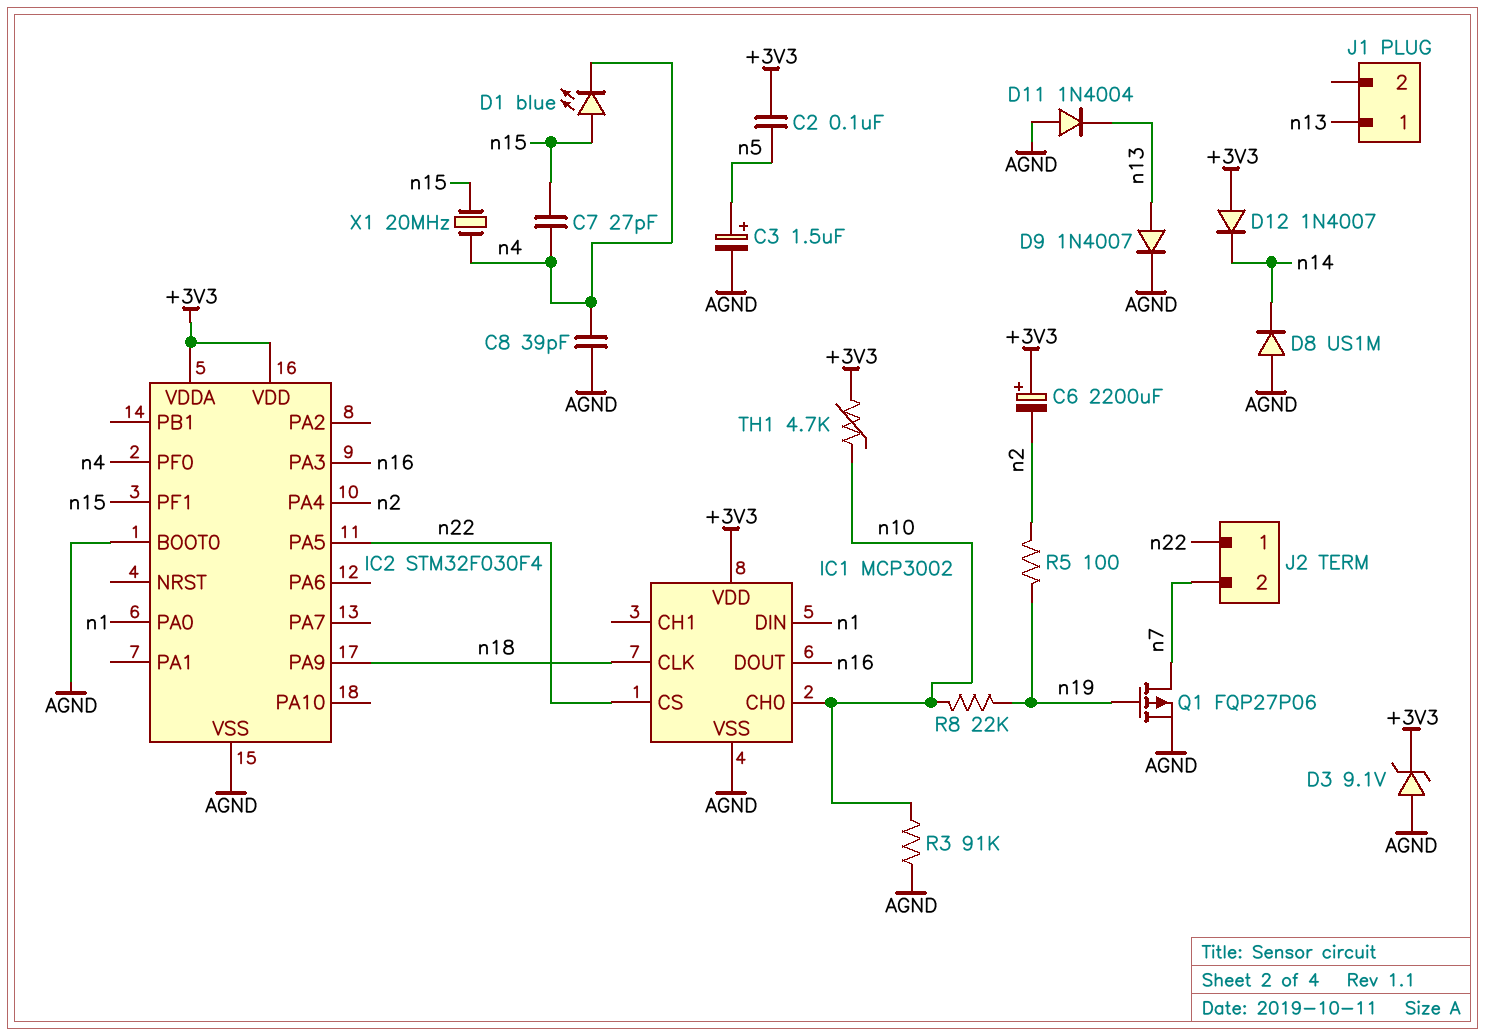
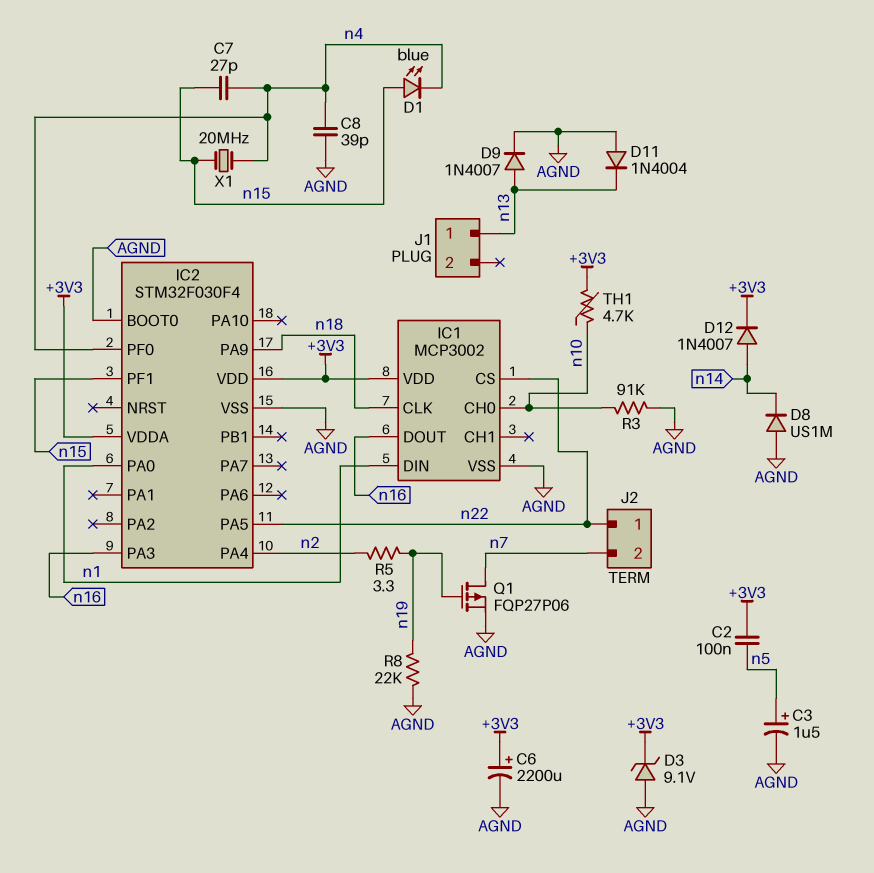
C6: 2200uF (plus +3V3, minus n2) -> 2200uF (plus +3V3, minus AGND)
D12: diode 1N4007 (A +3V3, K n14) -> diode 1N4007 (A n14, K +3V3)
R5: 100 (n2, n19) -> 3.3 (n2, n19)
R8: 22k (n10, n19) -> 22k (AGND, n19)

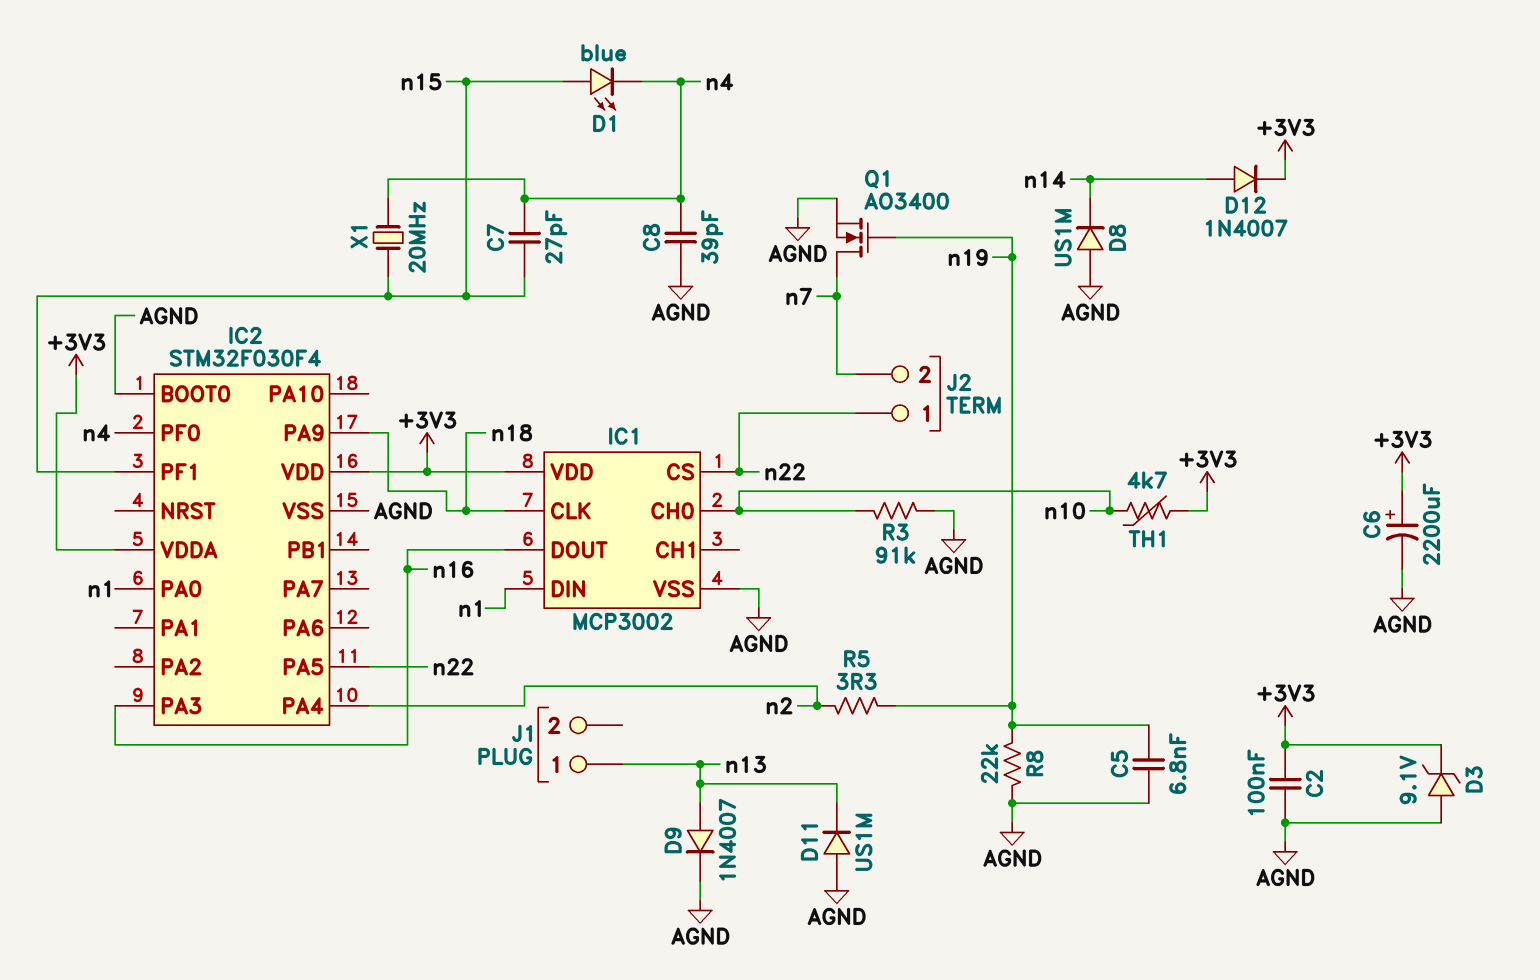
C2: 100nF (+3V3, n5) -> 100nF (+3V3, AGND)
C3: 1.5uF (plus n5, minus AGND) -> none
C5: none -> 6.8nF (AGND, n19)
D11: diode 1N4004 (A AGND, K n13) -> diode US1M (A AGND, K n13)
Q1: PMOS FQP27P06 (G n19, D n7, S AGND) -> NMOS AO3400 (G n19, D n7, S AGND)

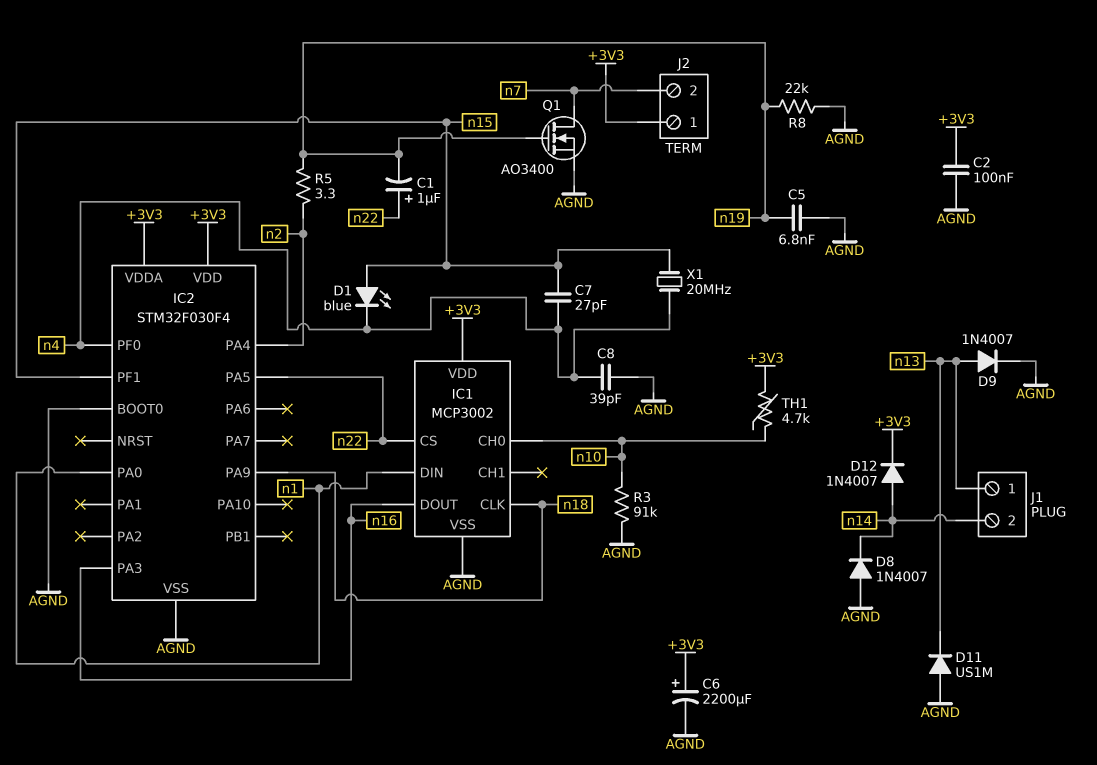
C1: none -> 1uF (plus n22, minus n19)
D3: zener 9.1V (A AGND, K +3V3) -> none
D8: diode US1M (A AGND, K n14) -> diode 1N4007 (A AGND, K n14)
J1 pin 2: none -> n14
J2 pin 1: n22 -> +3V3

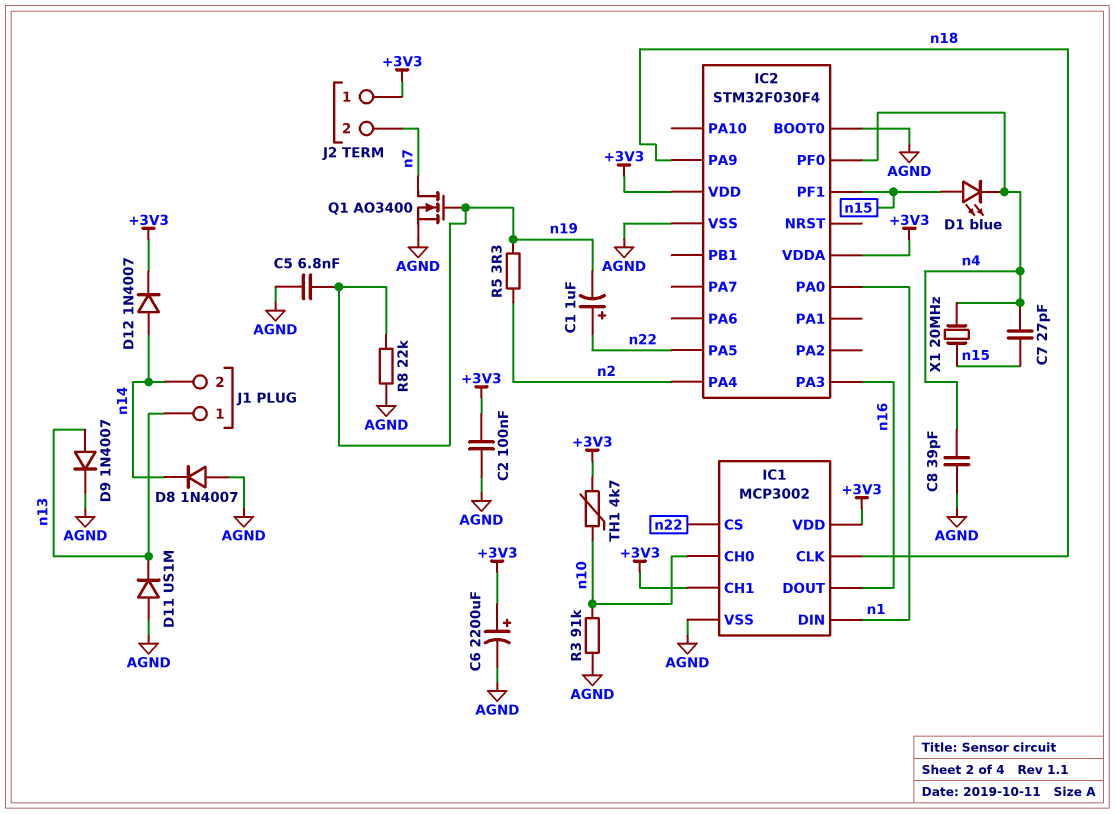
IC1 pin CH1: none -> +3V3

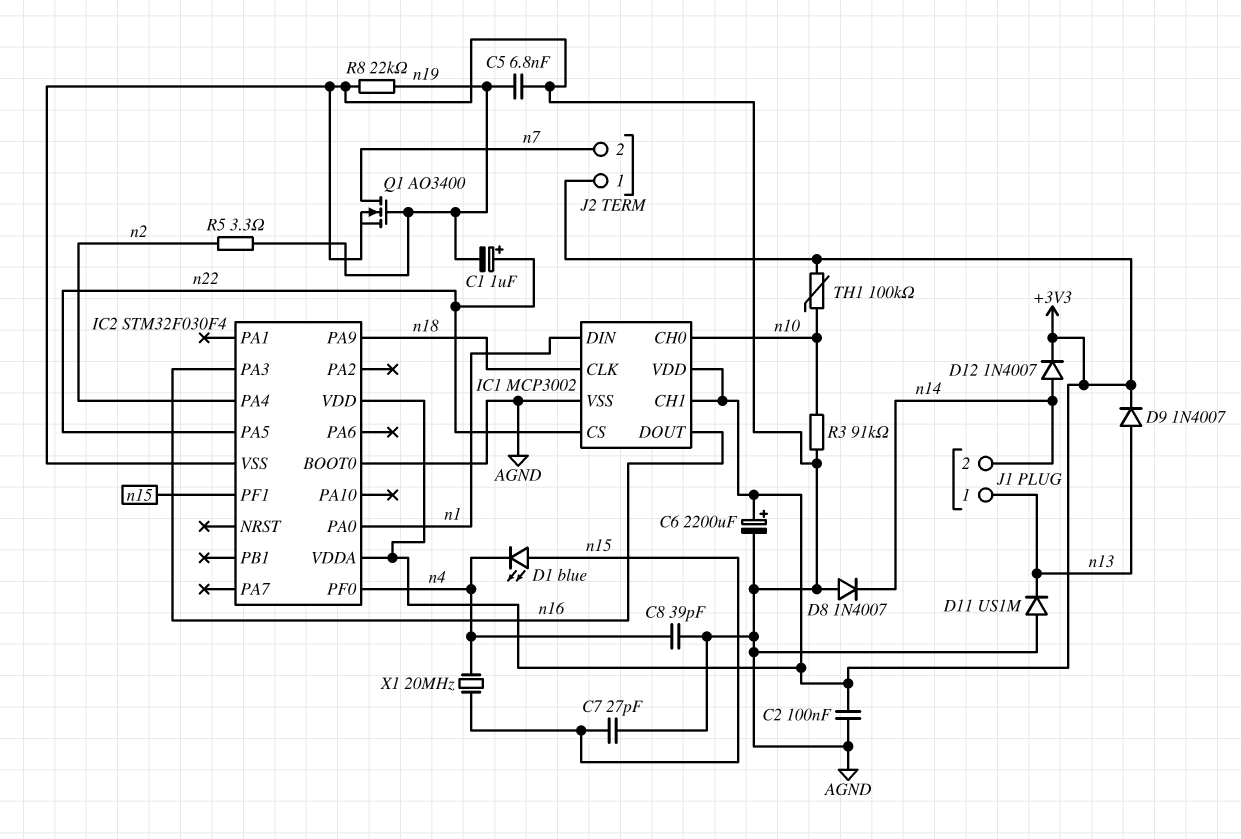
C7: 27pF (n4, n15) -> 27pF (AGND, n15)
D9: diode 1N4007 (A n13, K AGND) -> diode 1N4007 (A n13, K +3V3)
TH1: 4.7k (+3V3, n10) -> 100k (+3V3, n10)

